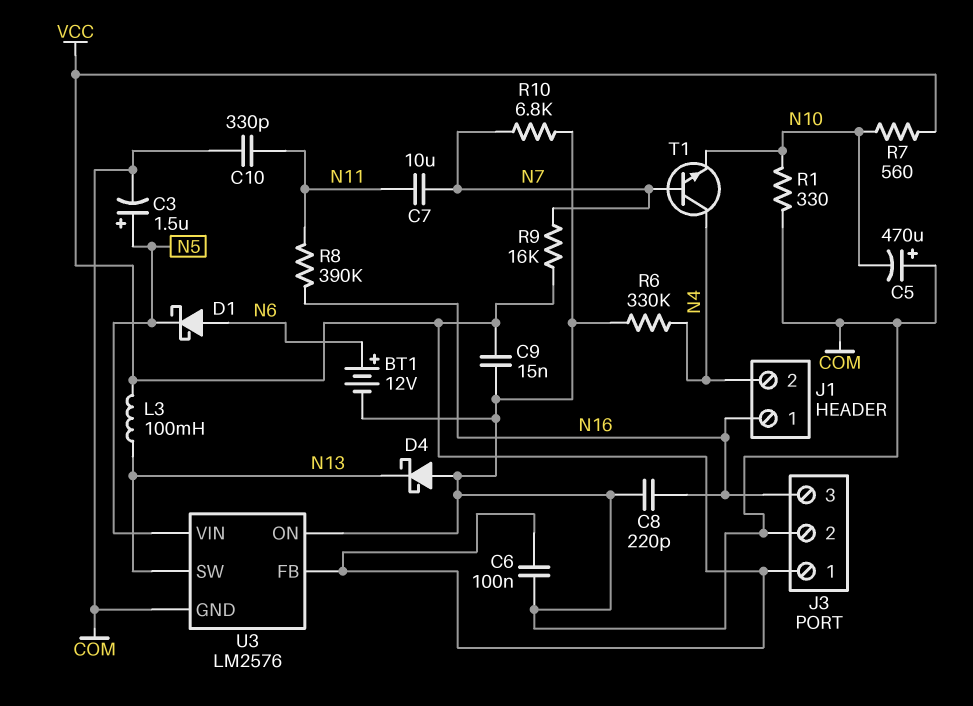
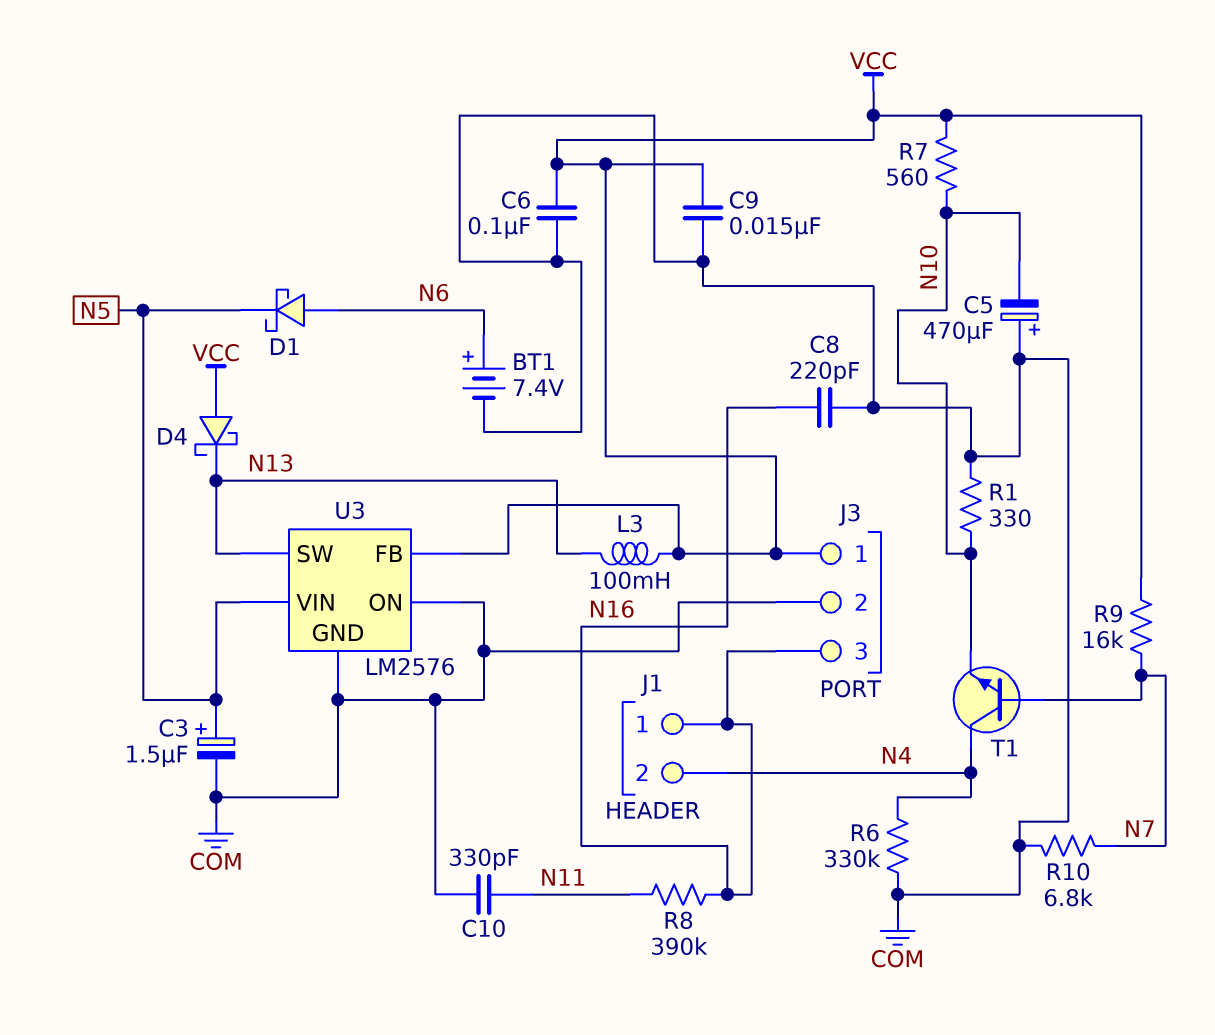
BT1: 12V (plus N6, minus COM) -> 7.4V (plus N6, minus COM)
C7: 10uF (N7, N11) -> none
D4: schottky (A COM, K N13) -> schottky (A VCC, K N13)

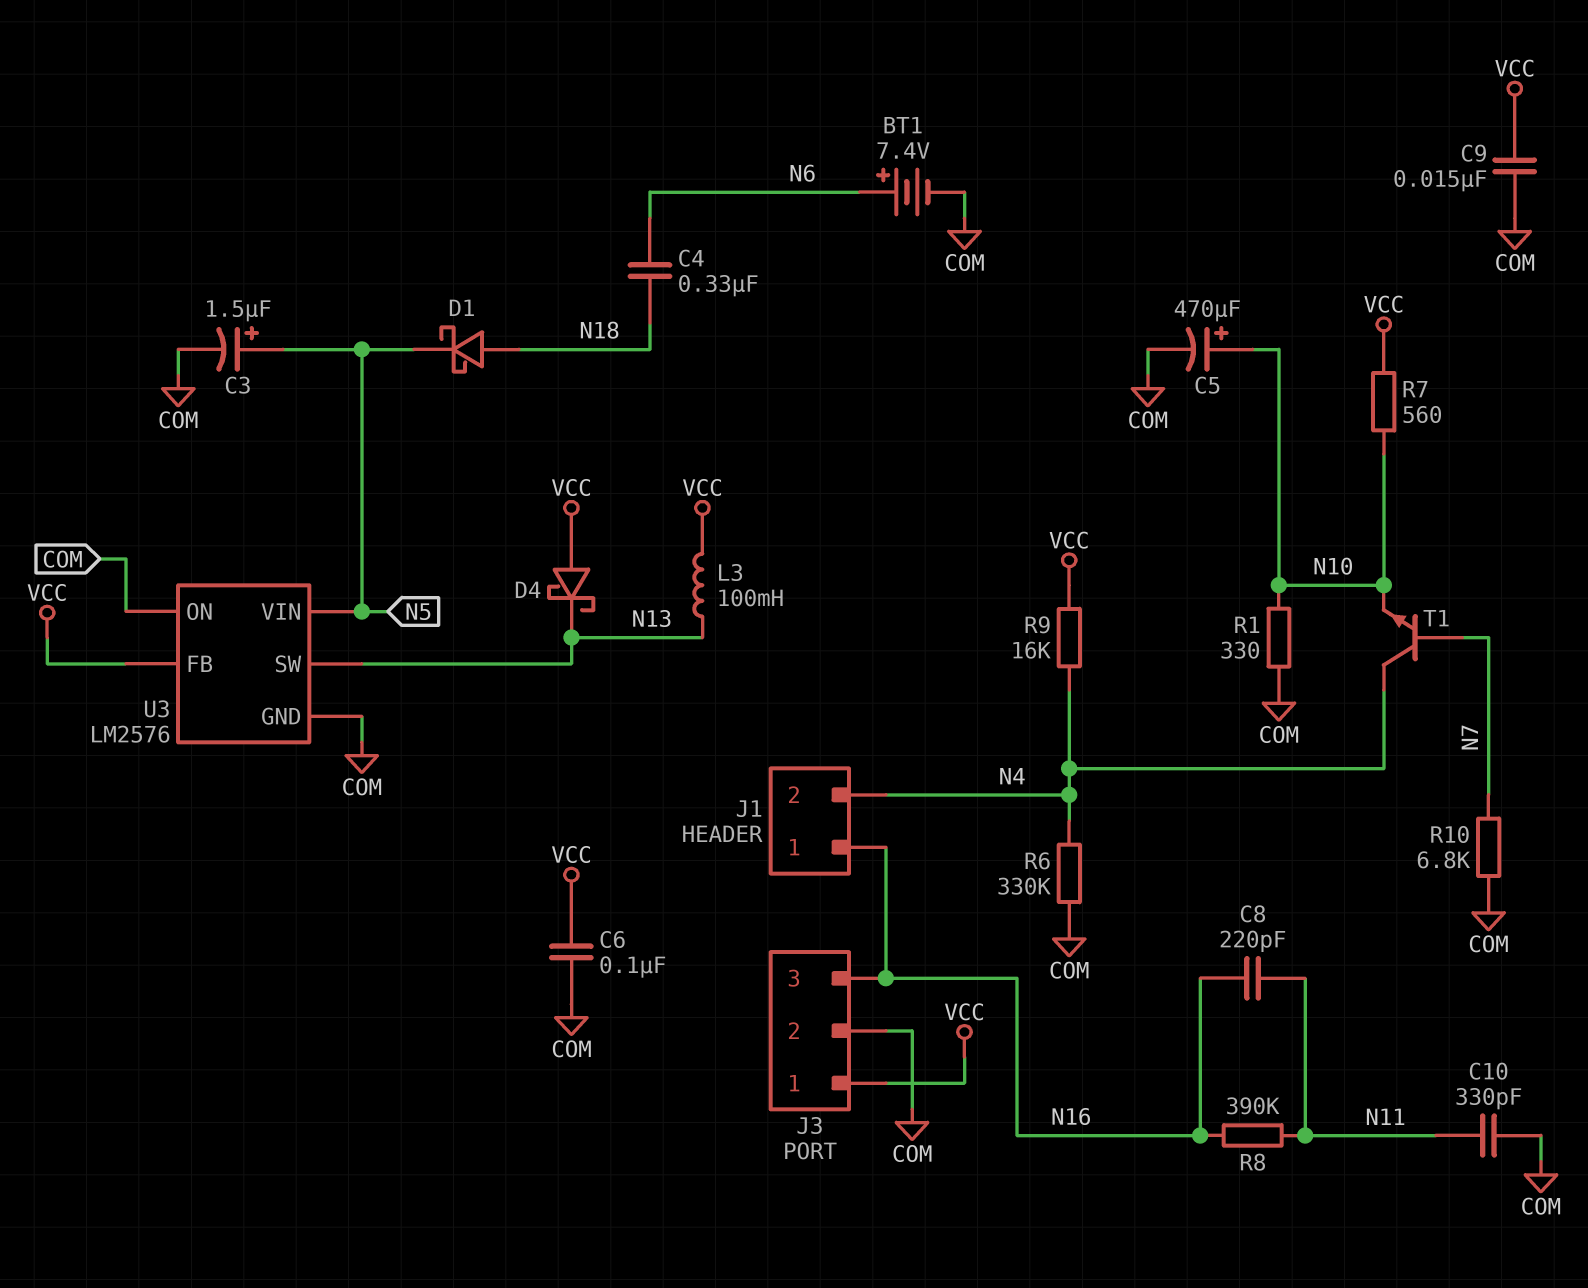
C4: none -> 330nF (N6, N18)
C5: 470uF (plus COM, minus N10) -> 470uF (plus N10, minus COM)
C8: 220pF (COM, N16) -> 220pF (N11, N16)
D1: schottky (A N6, K N5) -> schottky (A N18, K N5)
R9: 16k (N7, VCC) -> 16k (N4, VCC)

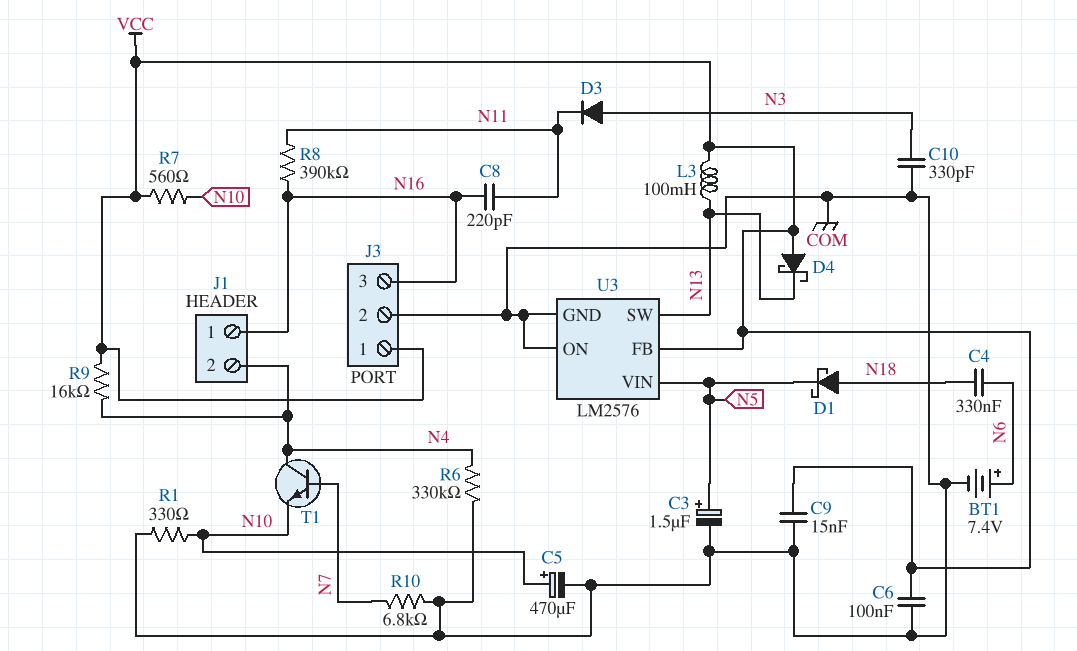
C10: 330pF (COM, N11) -> 330pF (COM, N3)
D3: none -> diode (A N3, K N11)

